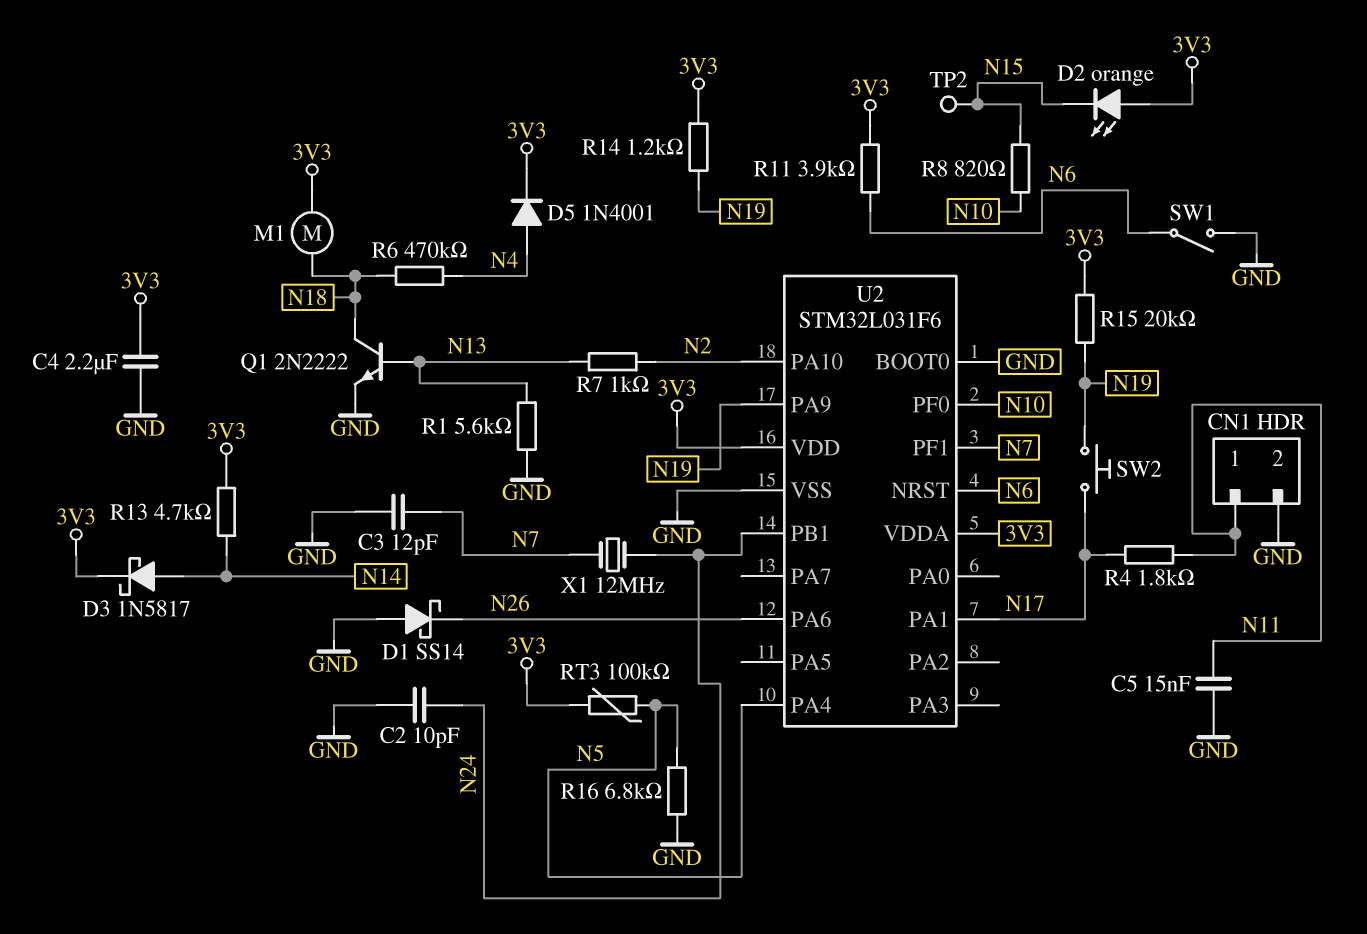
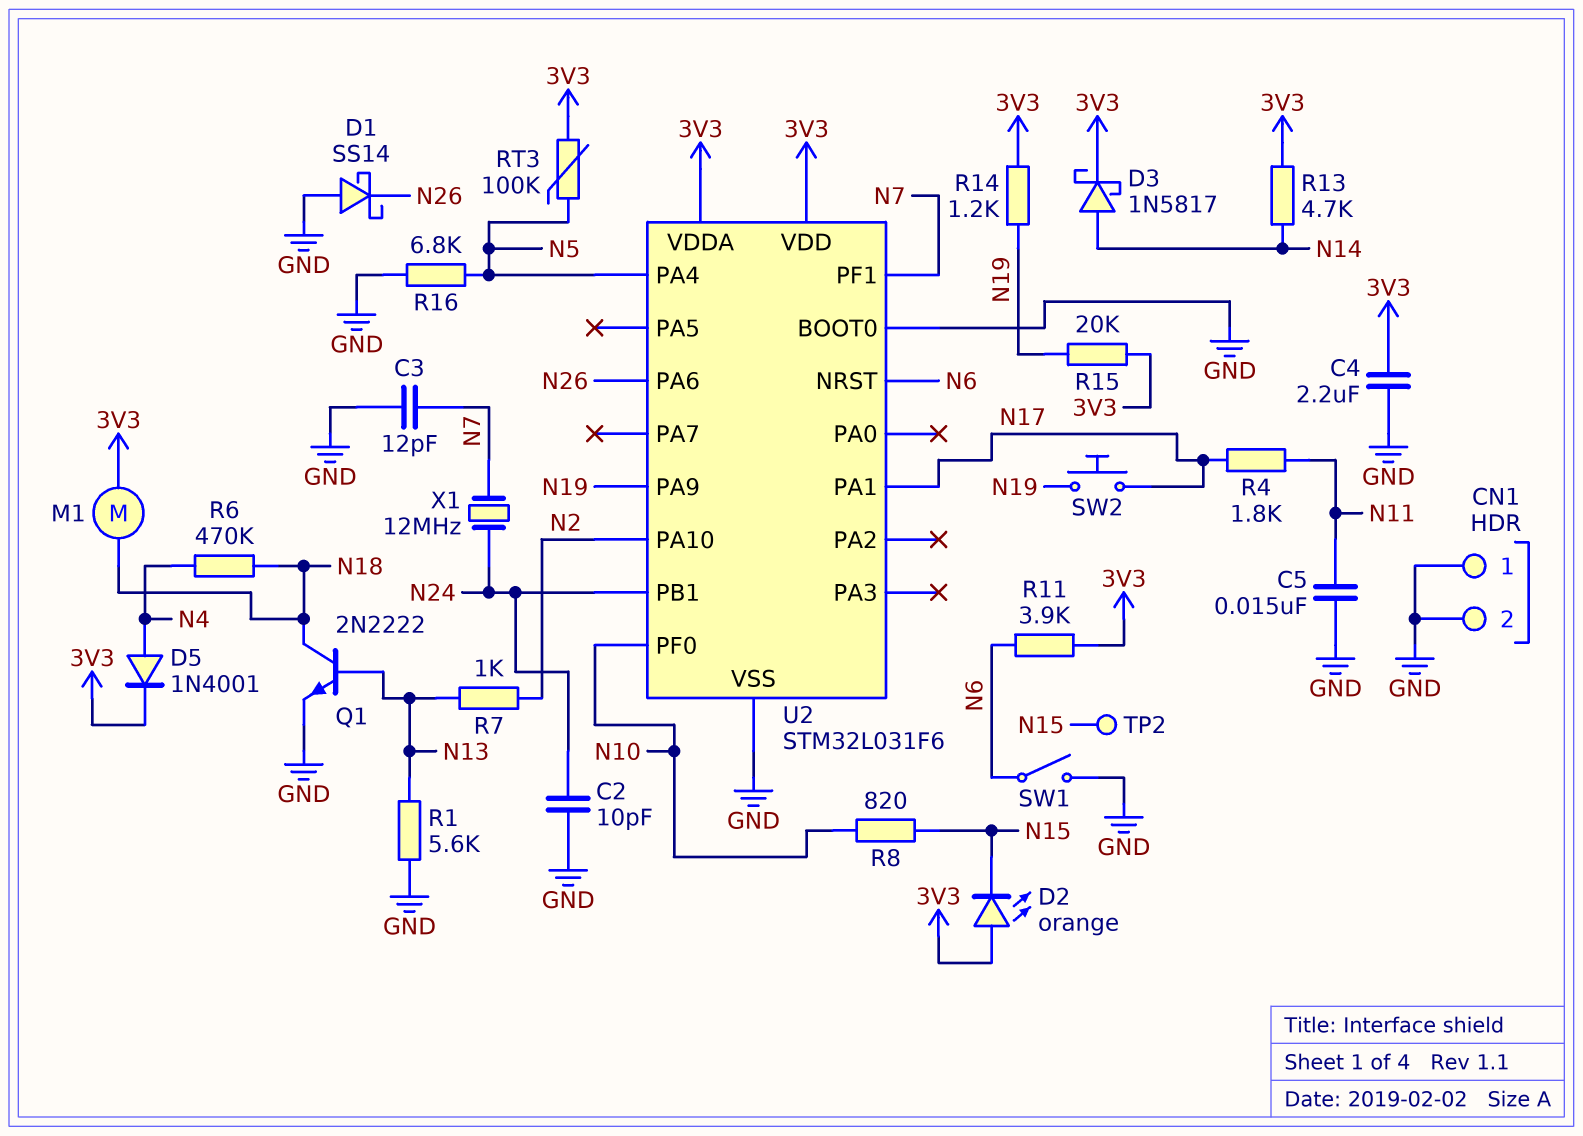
CN1 pin 1: N11 -> GND

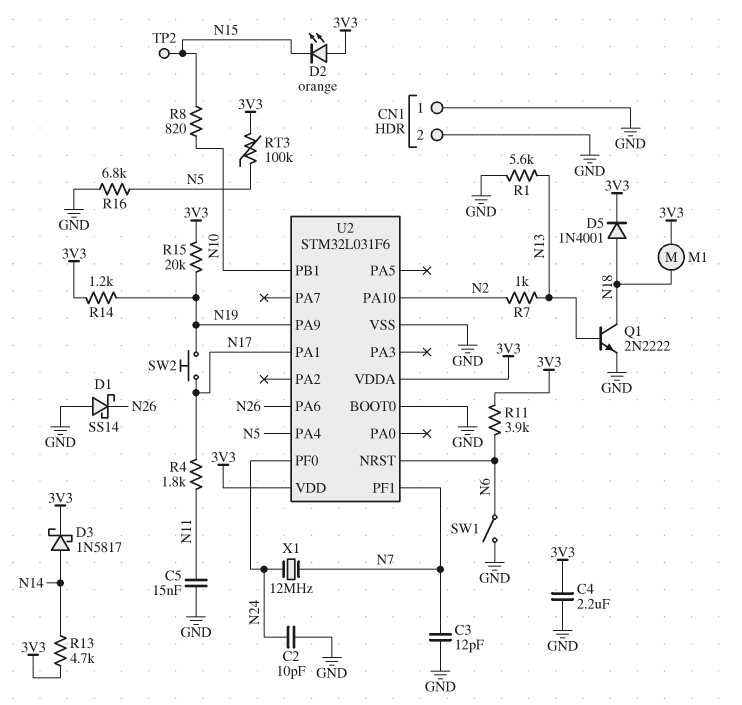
D5: diode 1N4001 (A N4, K 3V3) -> diode 1N4001 (A N18, K 3V3)
R6: 470k (N4, N18) -> none
U2 pin PB1: N24 -> N10
U2 pin PF0: N10 -> N24

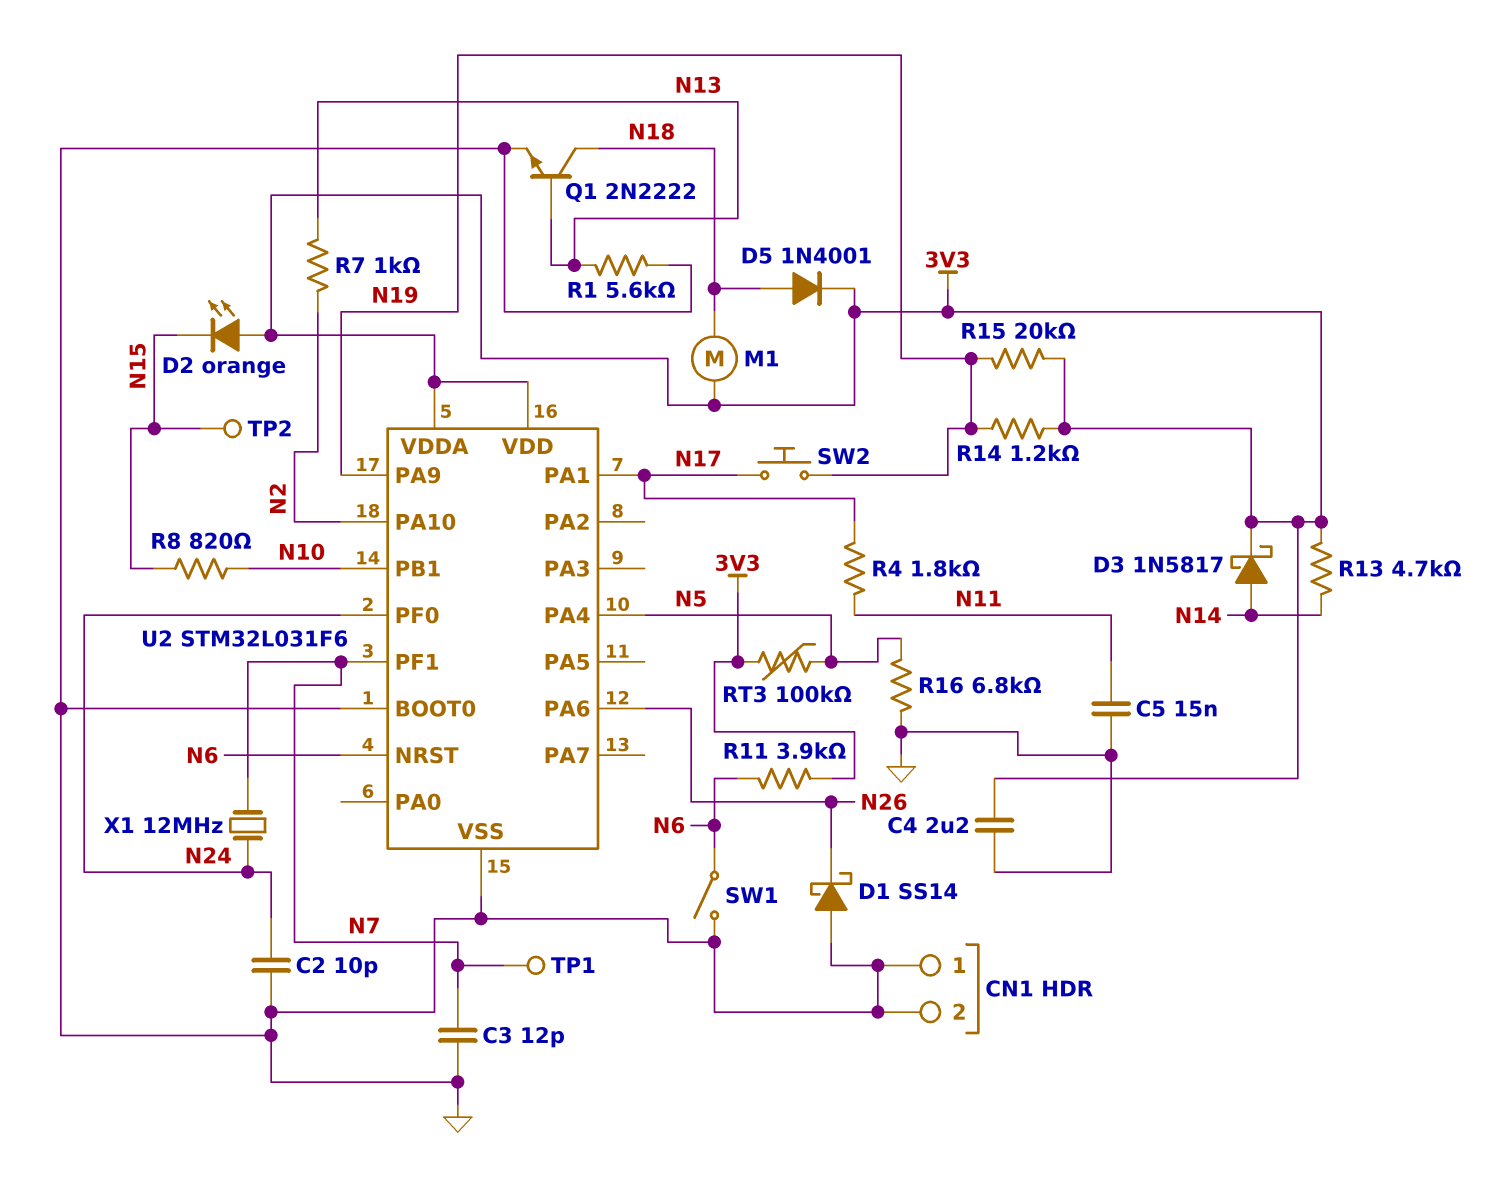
TP1: none -> test point (N7)

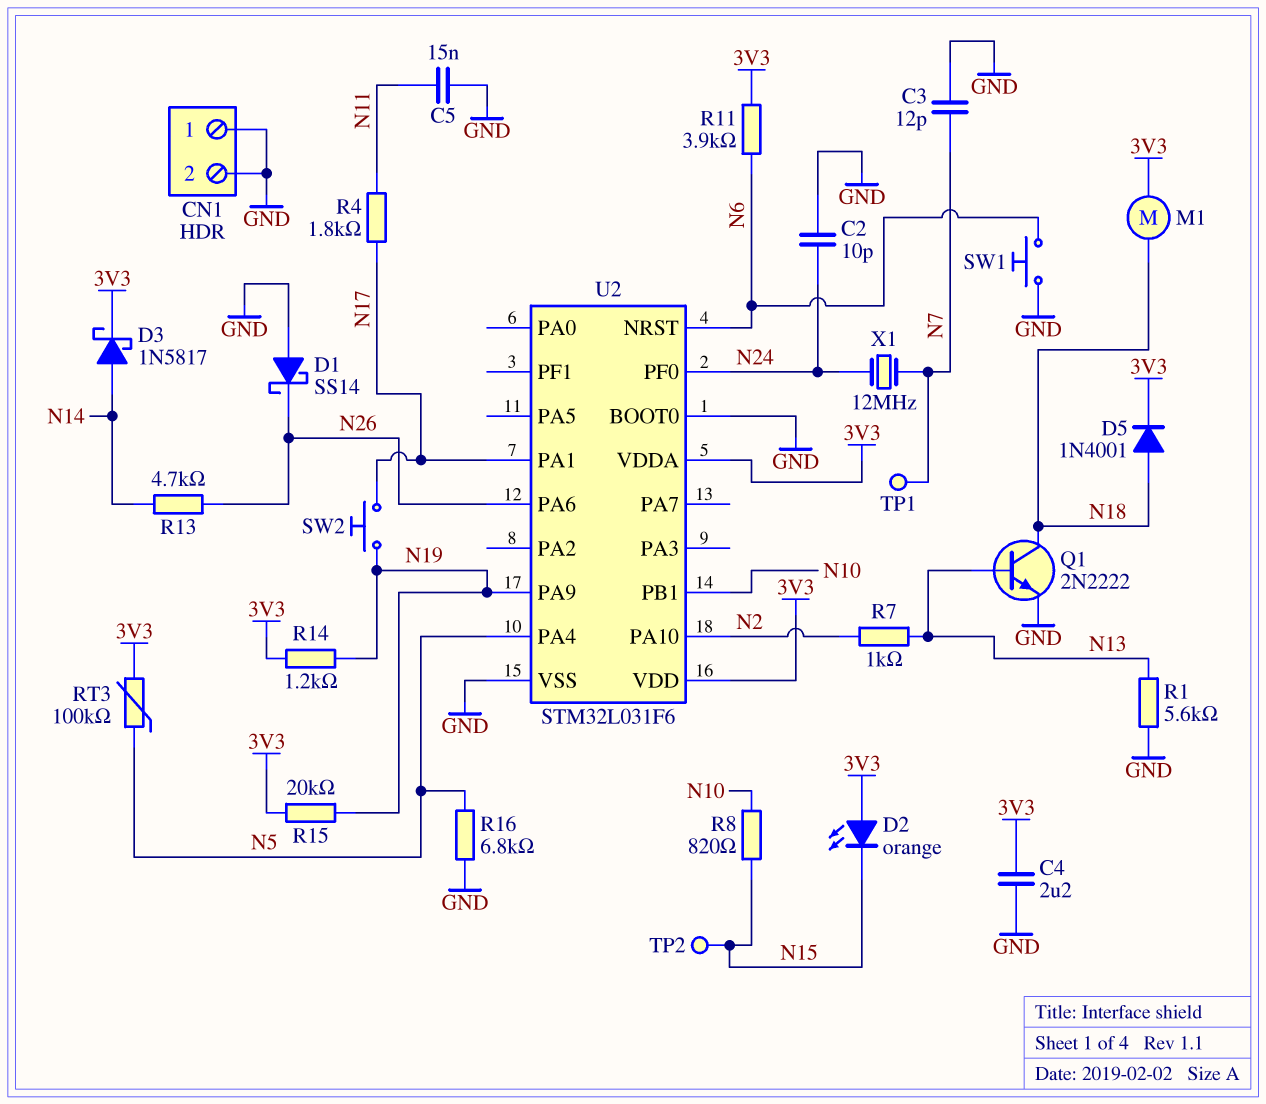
R13: 4.7k (3V3, N14) -> 4.7k (N14, N26)
SW1: switch (GND, N6) -> button (GND, N6)
U2 pin PF1: N7 -> none

